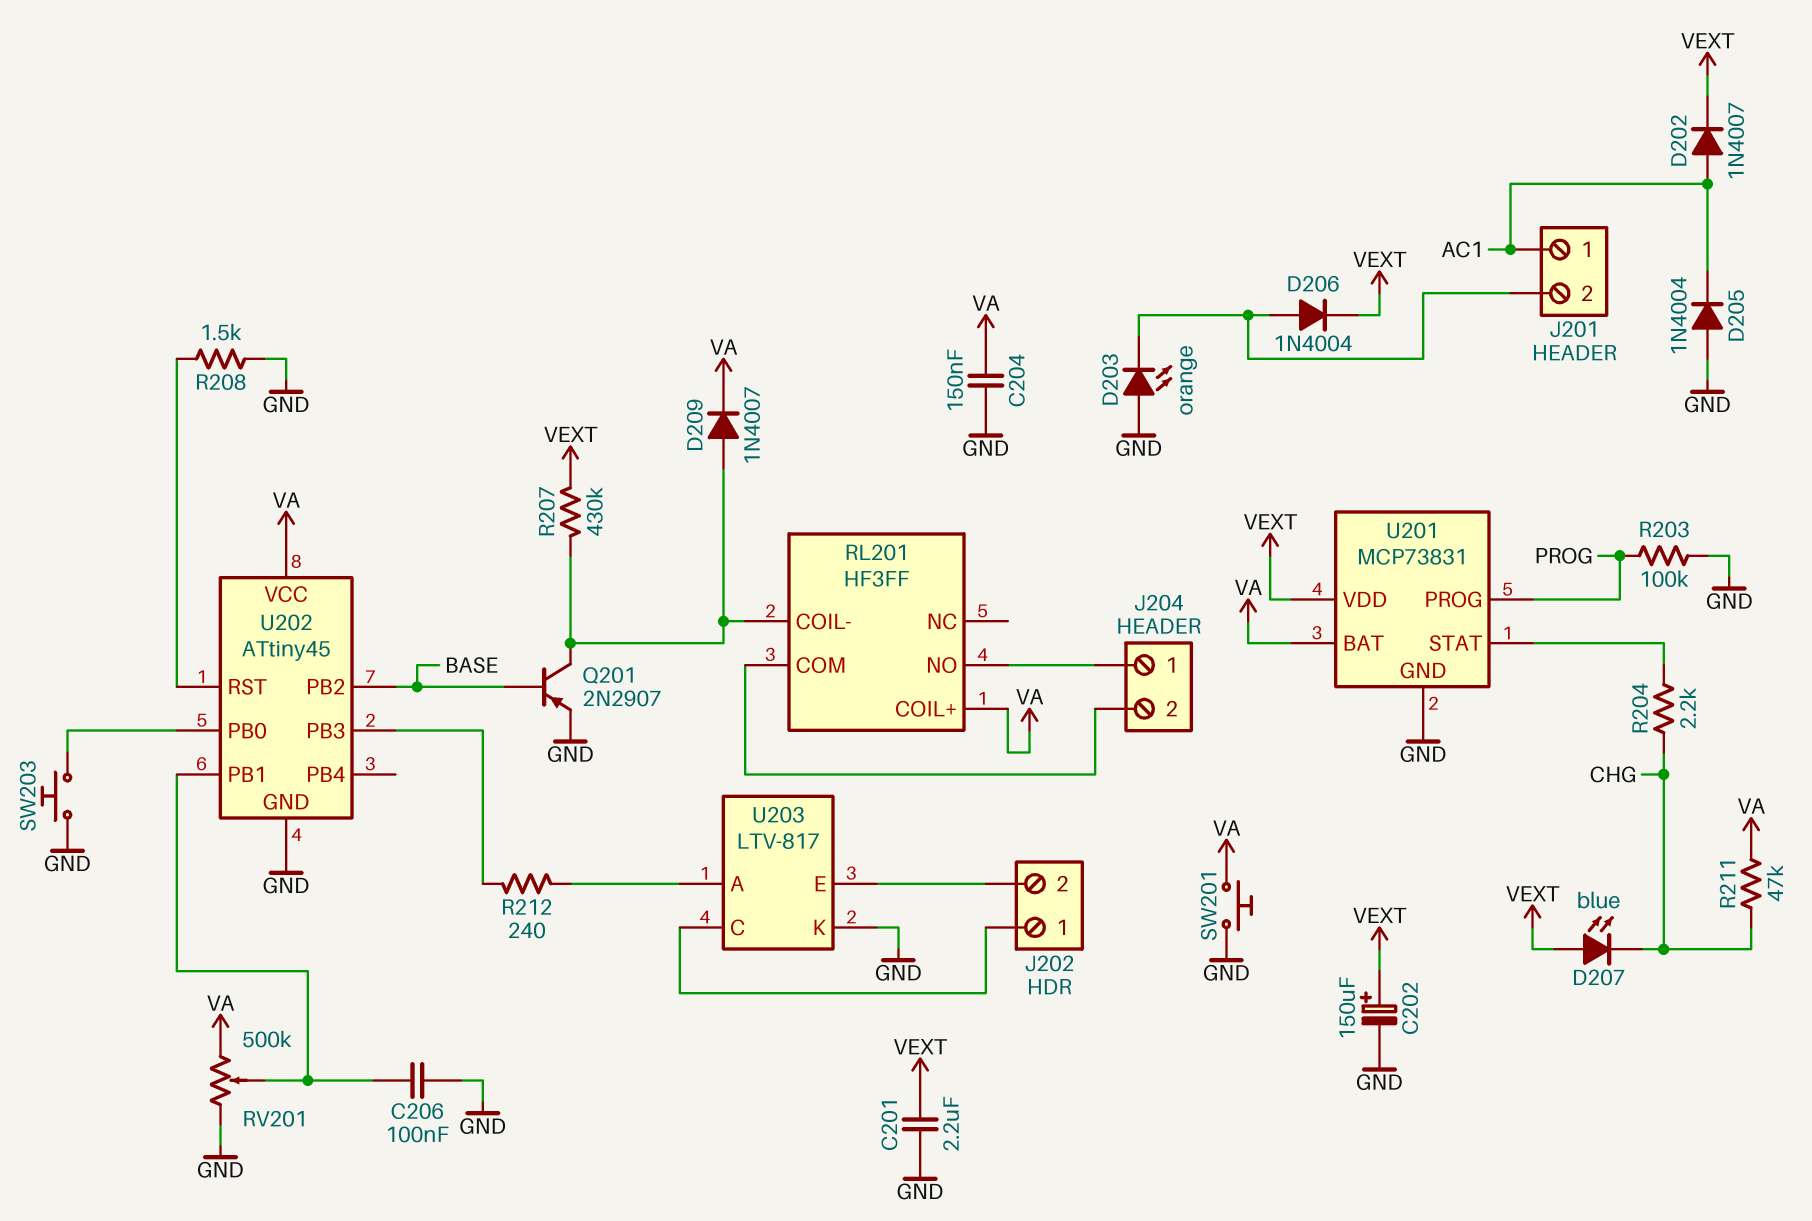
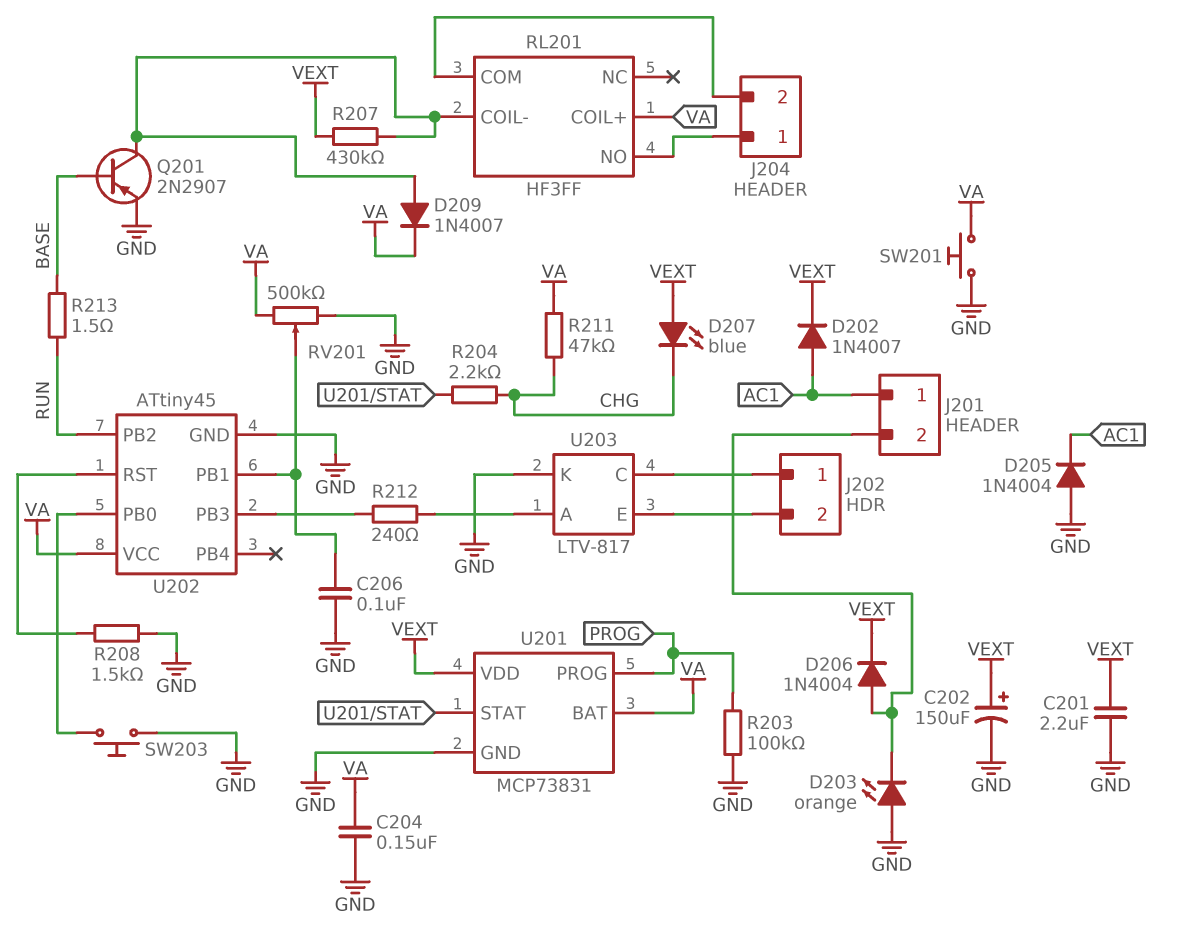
R213: none -> 1.5 (BASE, RUN)
U202 pin PB2: BASE -> RUN

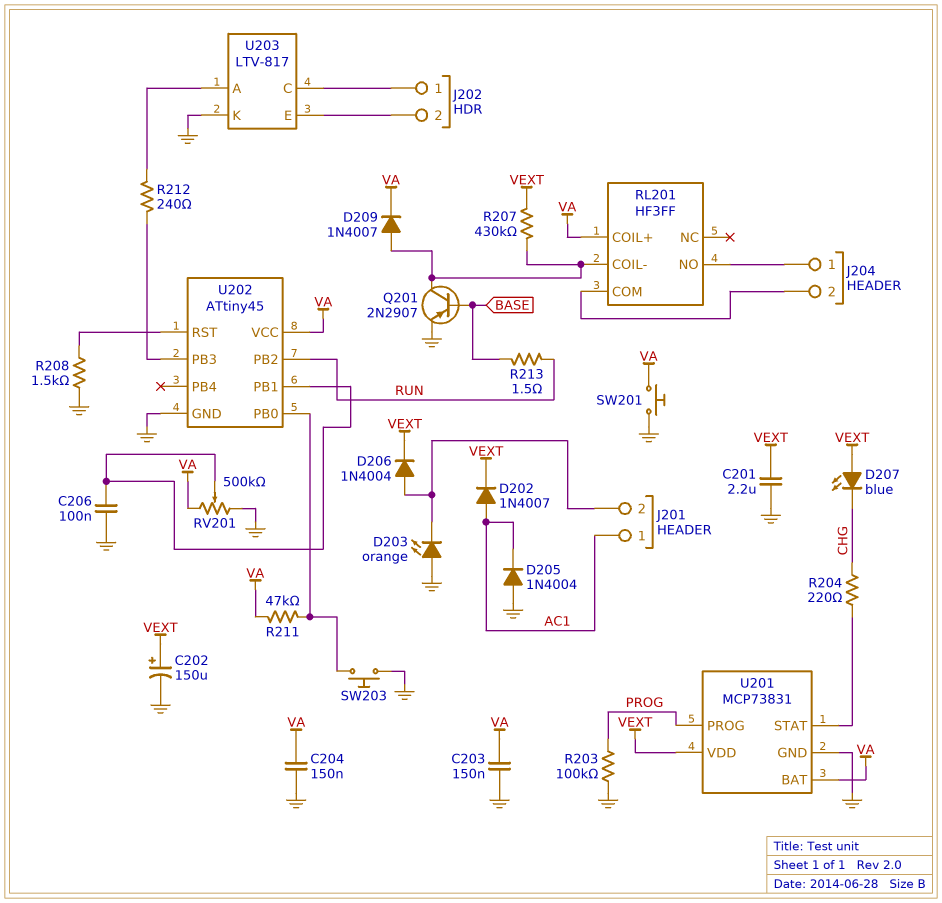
C203: none -> 150nF (GND, VA)
R204: 2.2k (CHG, U201/STAT) -> 220 (CHG, U201/STAT)
R211: 47k (CHG, VA) -> 47k (U202/PB0, VA)

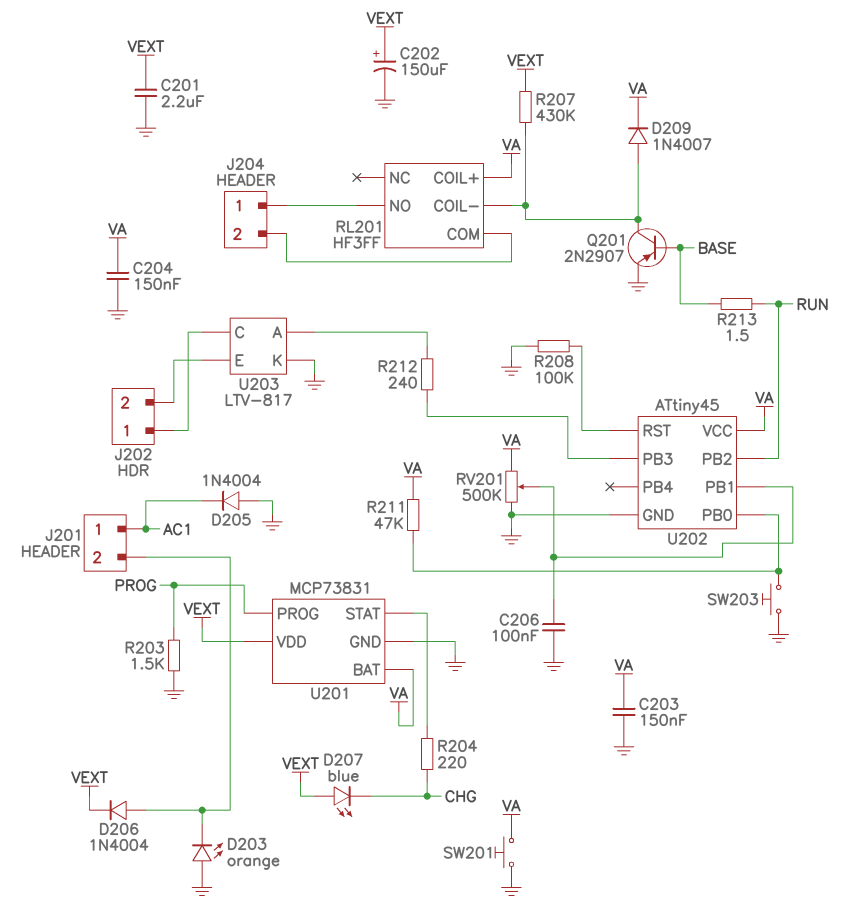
D202: diode 1N4007 (A AC1, K VEXT) -> none
R203: 100k (GND, PROG) -> 1.5k (GND, PROG)
R208: 1.5k (GND, U202/RST) -> 100k (GND, U202/RST)

